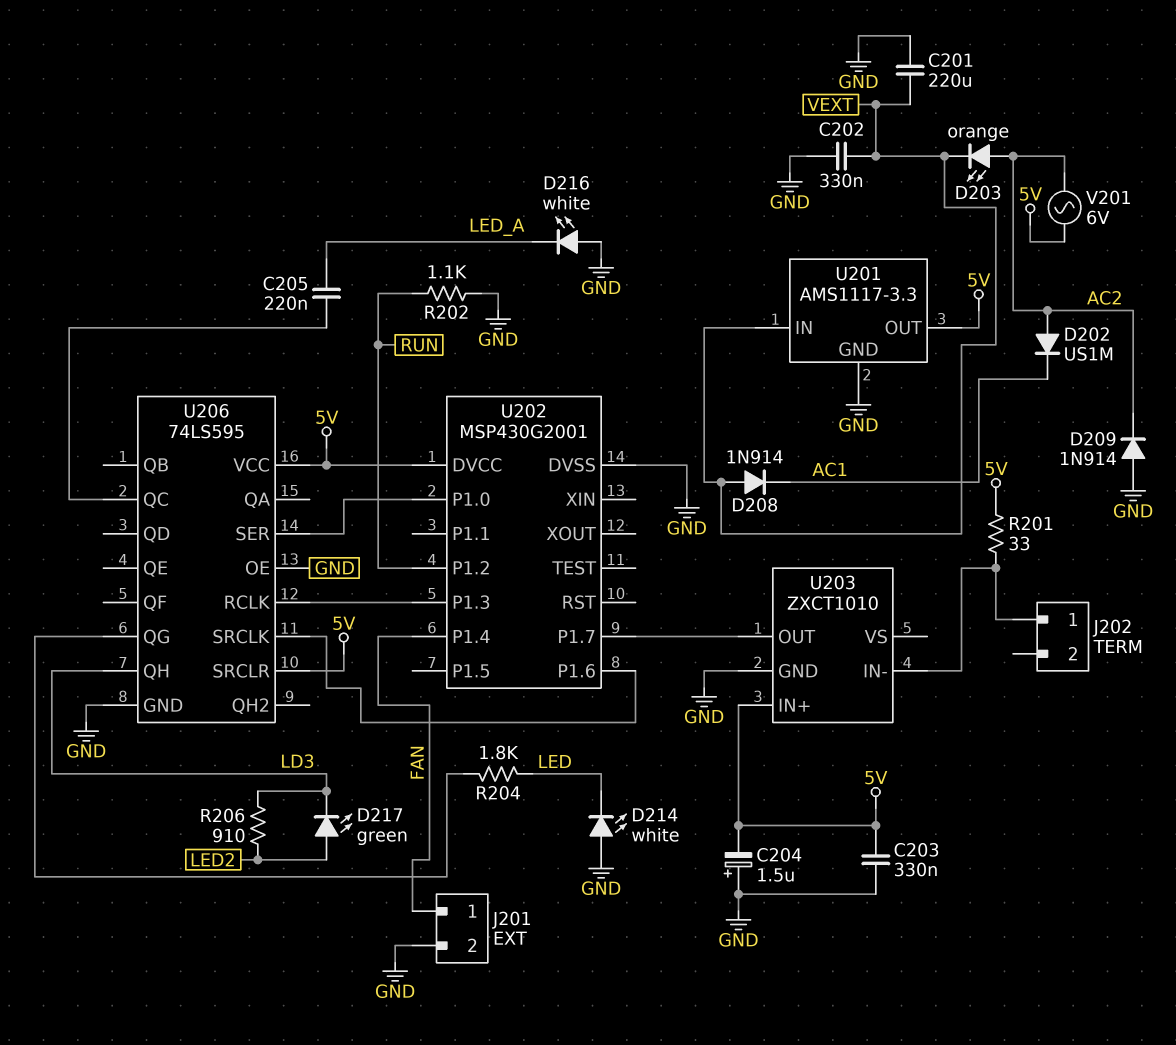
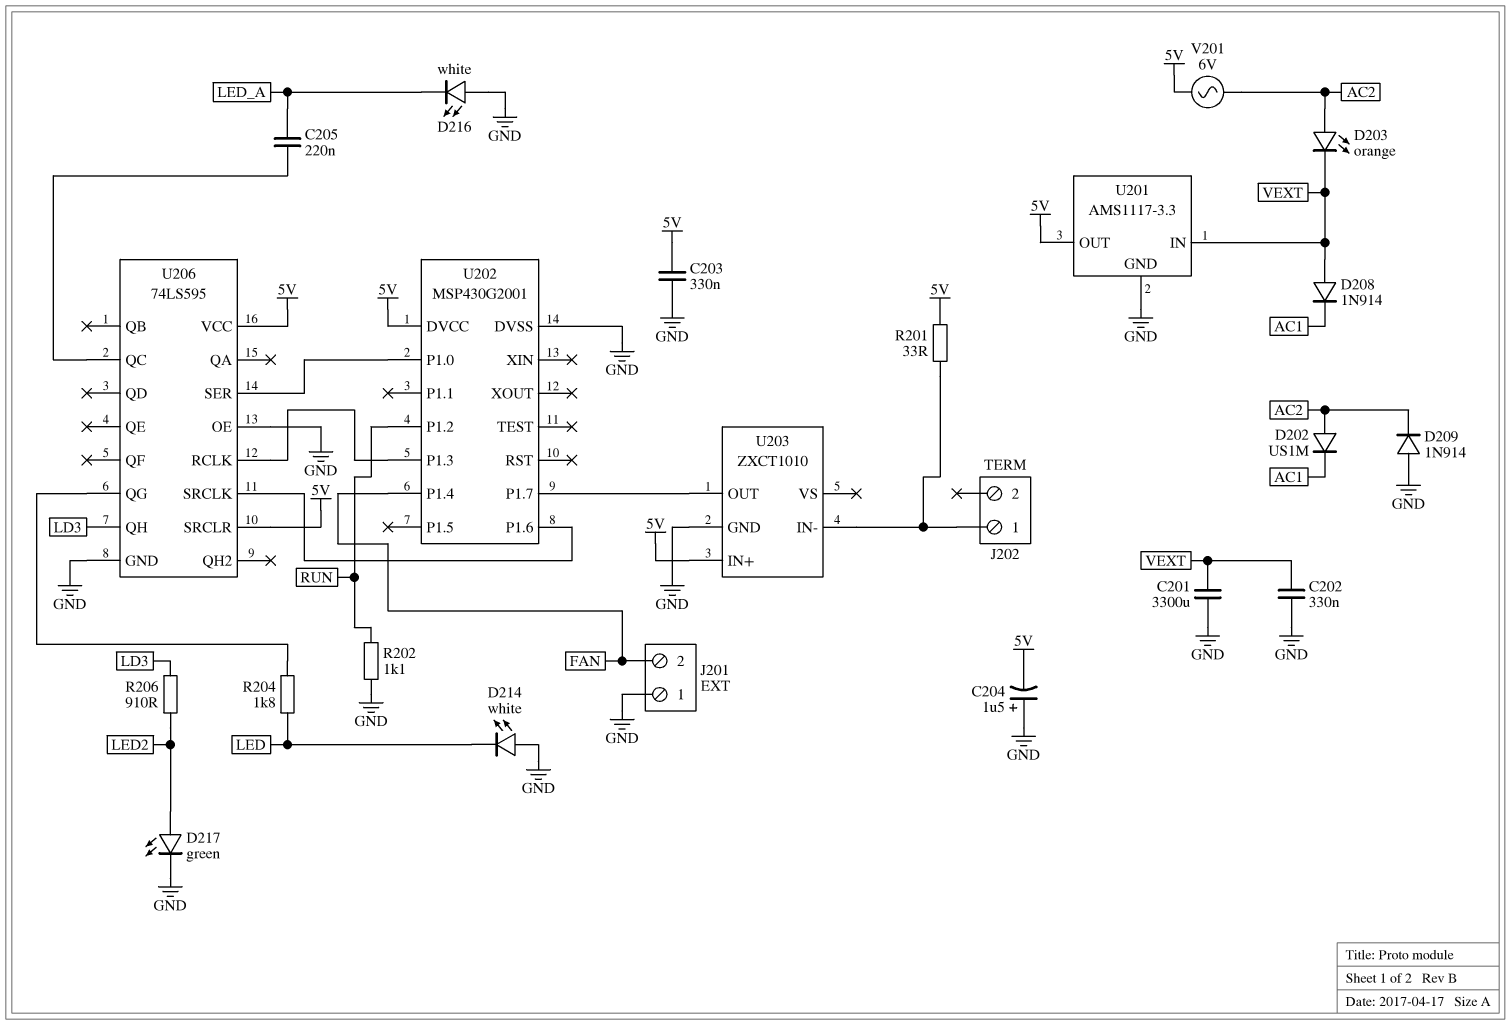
C201: 220uF (GND, VEXT) -> 3300uF (GND, VEXT)
D217: LED green (A LED2, K LD3) -> LED green (A LED2, K GND)
J201 pin 1: FAN -> GND
J201 pin 2: GND -> FAN

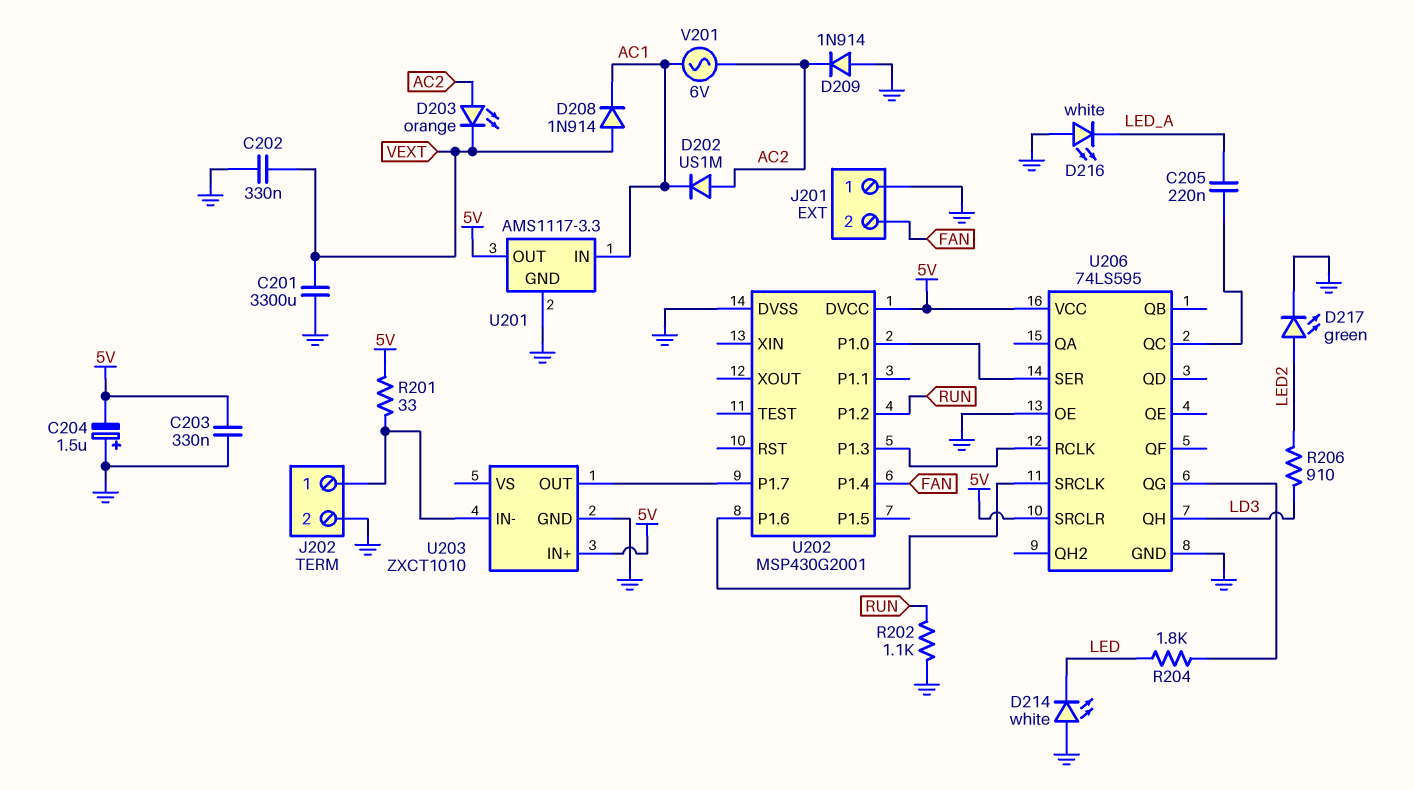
J202 pin 2: none -> GND
U201 pin IN: VEXT -> AC1
V201: AC 6V (5V, AC2) -> AC 6V (AC1, AC2)

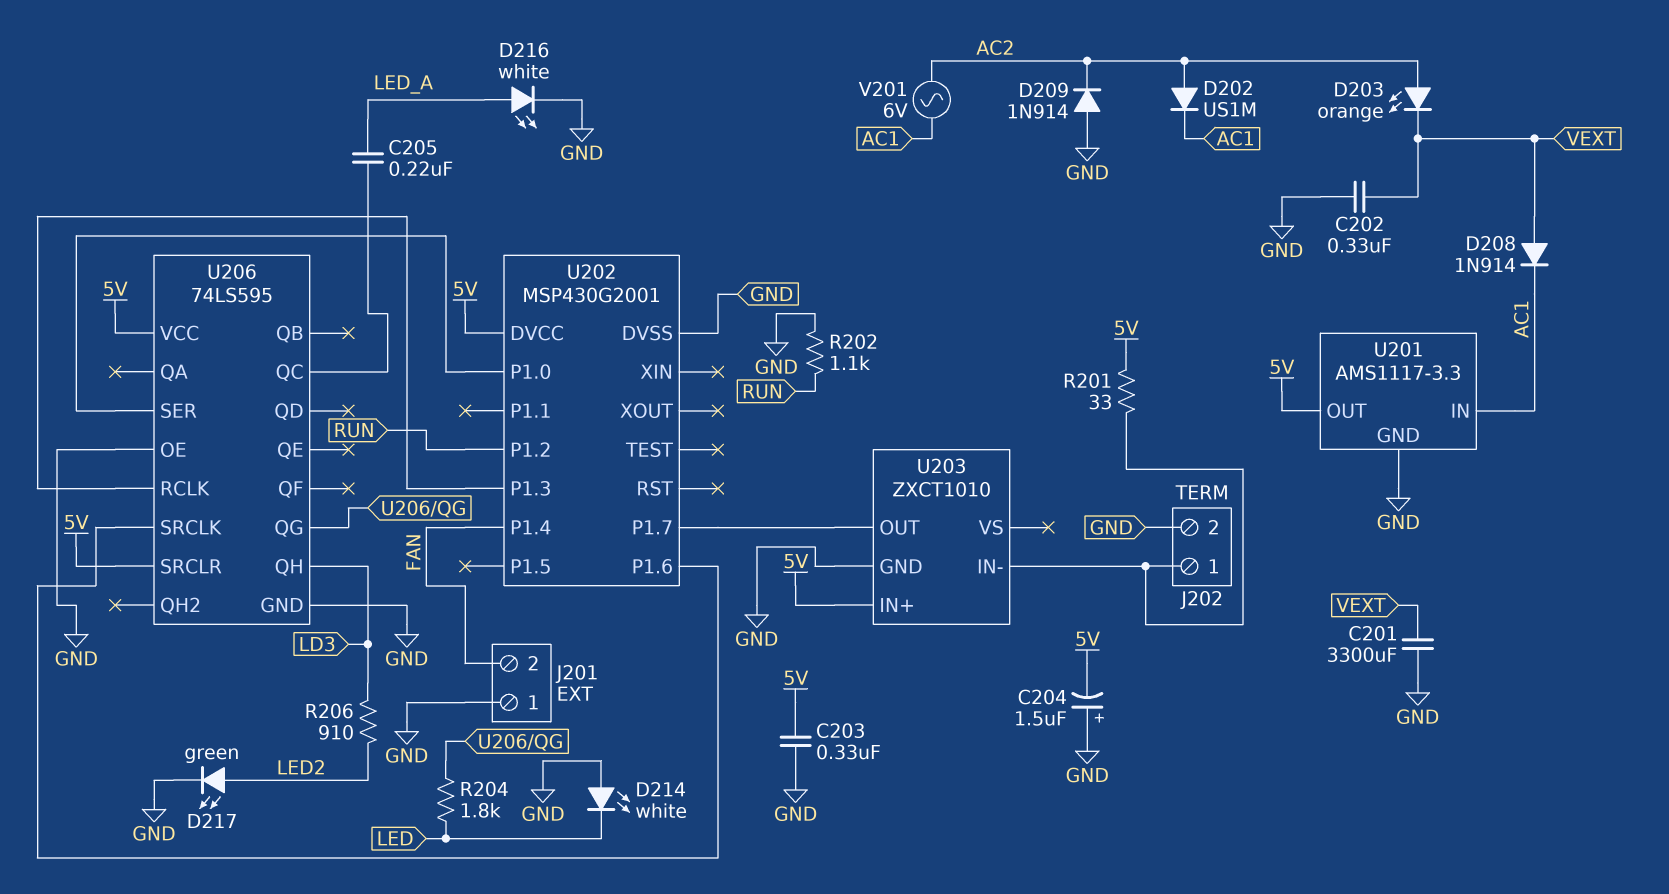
D216: LED white (A GND, K LED_A) -> LED white (A LED_A, K GND)

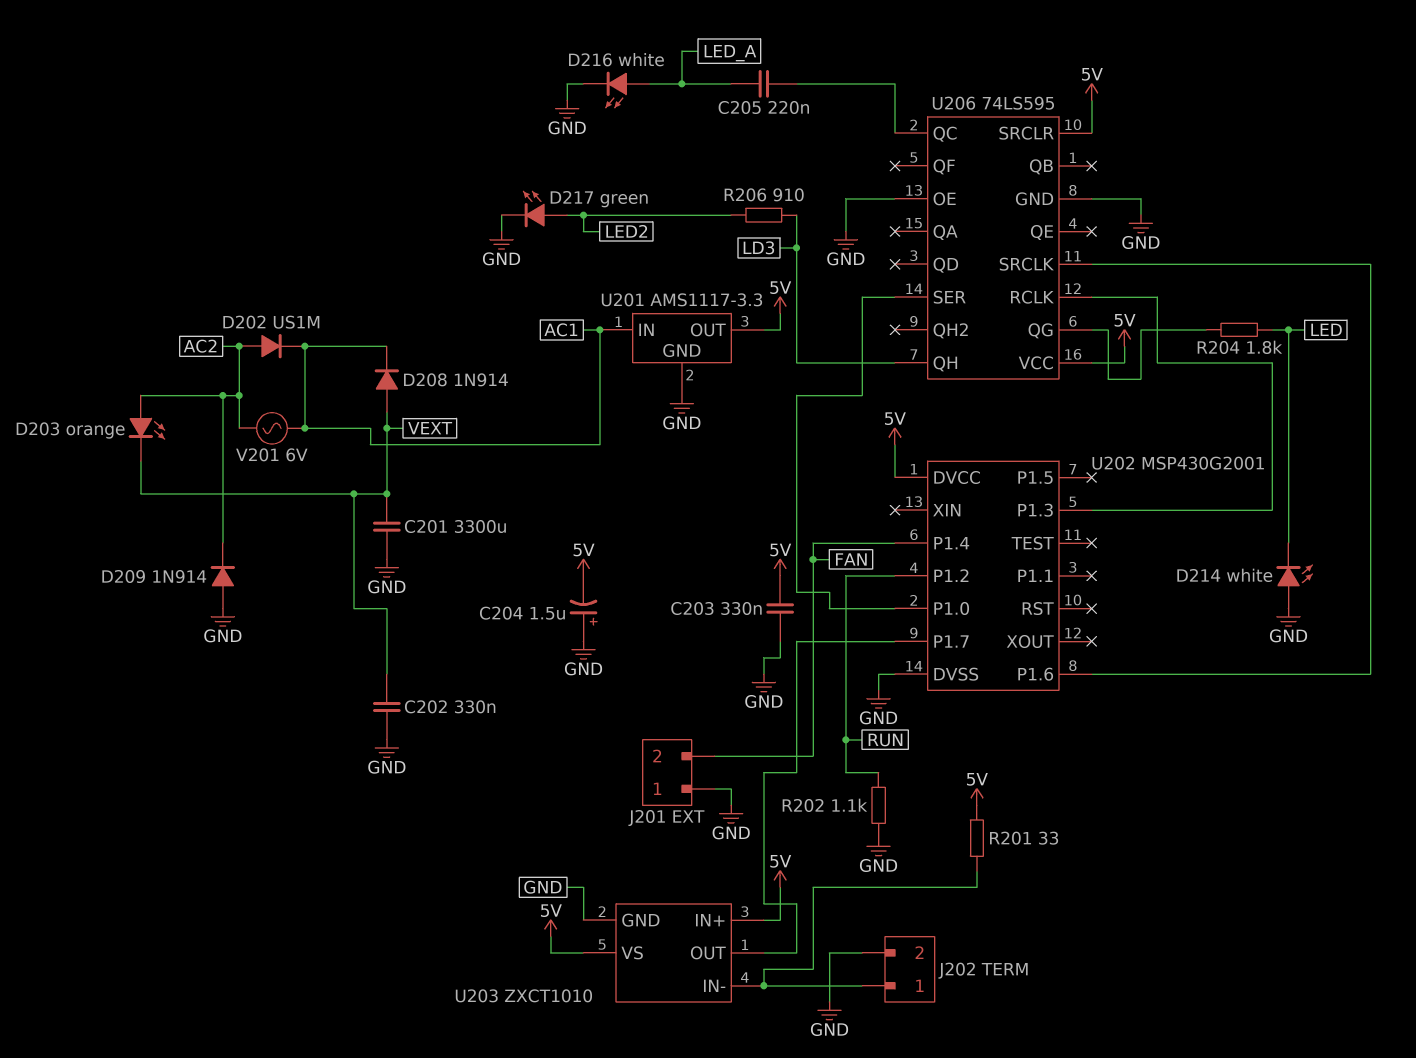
U203 pin VS: none -> 5V

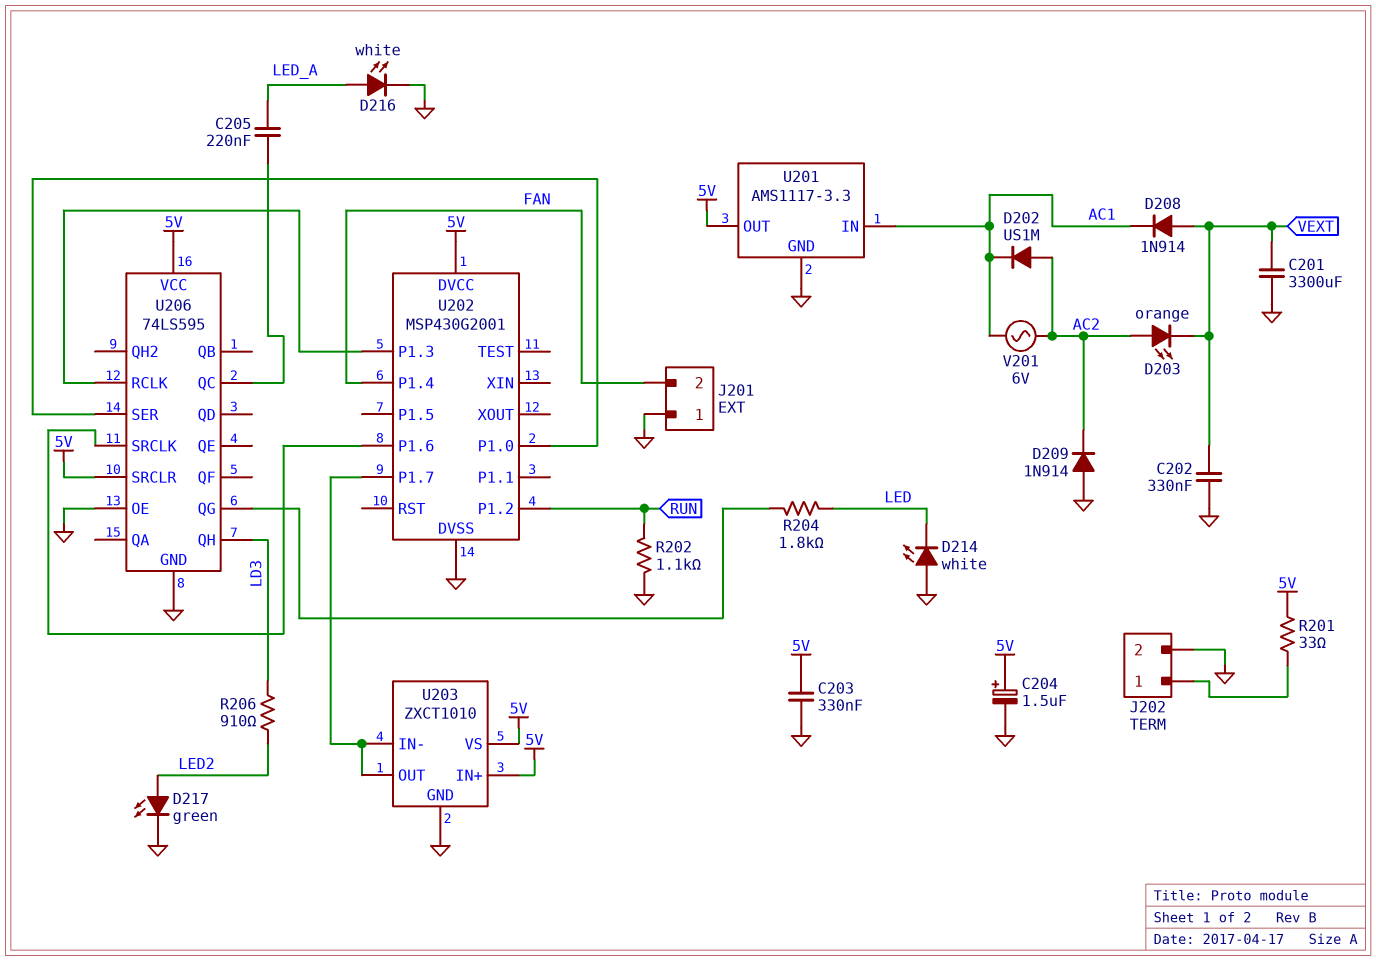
C204: 1.5uF (plus GND, minus 5V) -> 1.5uF (plus 5V, minus GND)
U203 pin IN-: J202/1 -> U202/P1.7

